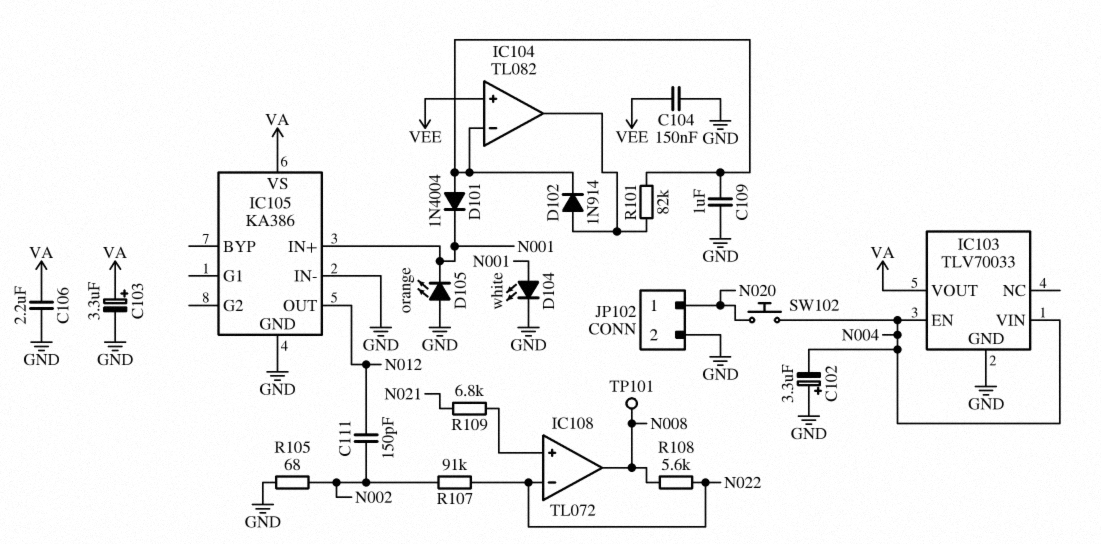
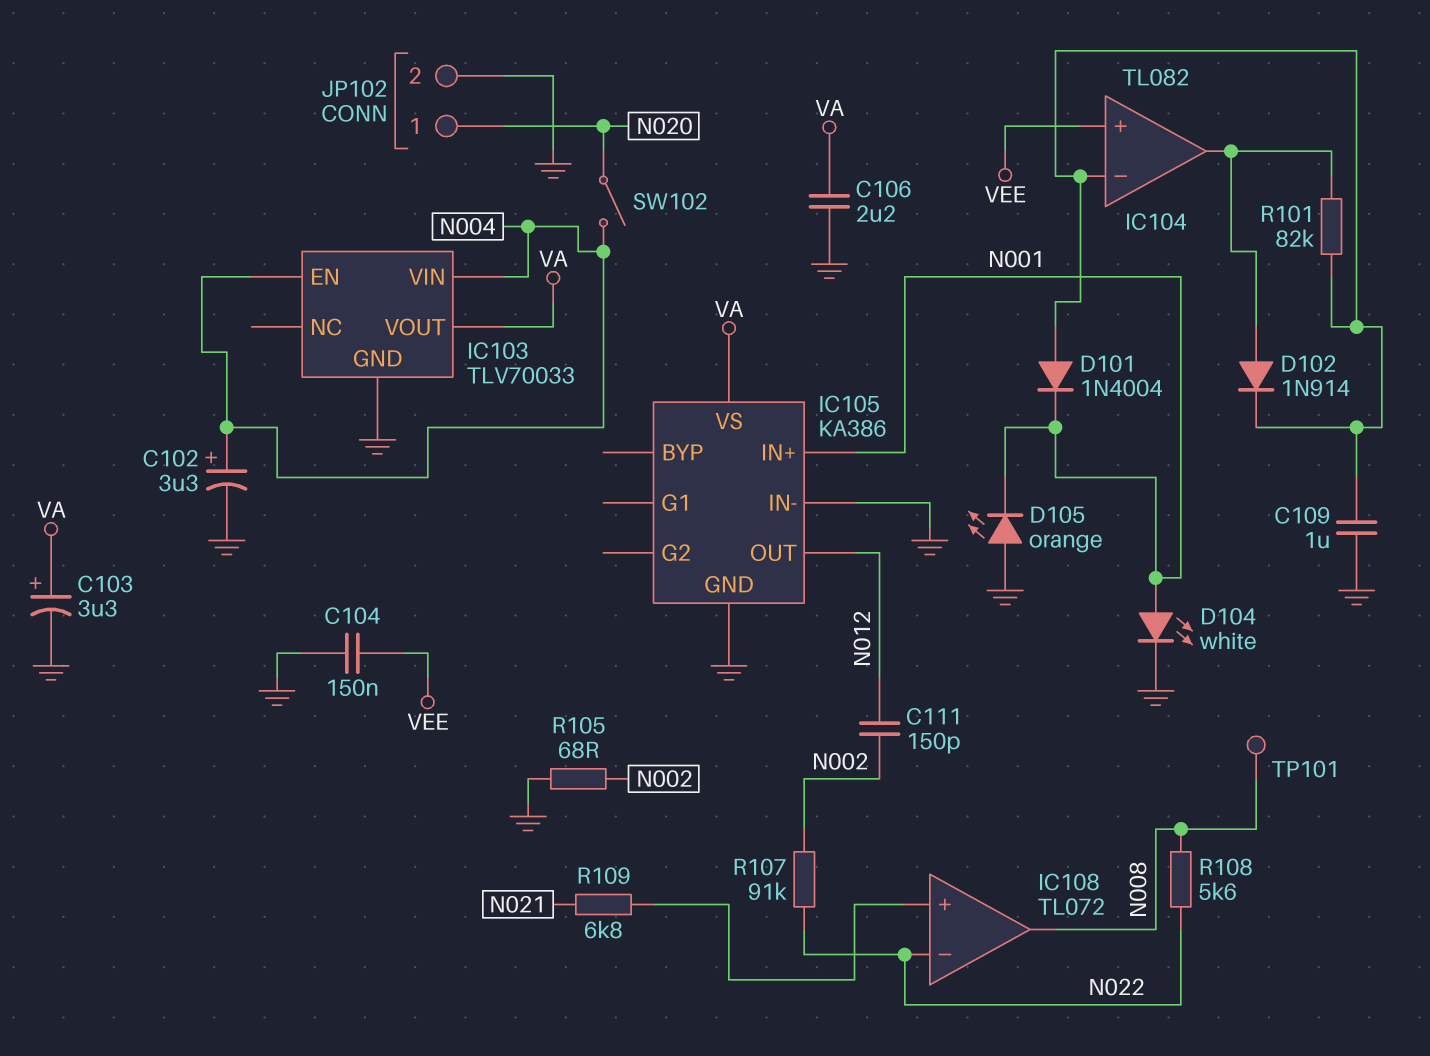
C102: 3.3uF (plus GND, minus N004) -> 3.3uF (plus N004, minus GND)
SW102: button (N004, N020) -> switch (N004, N020)

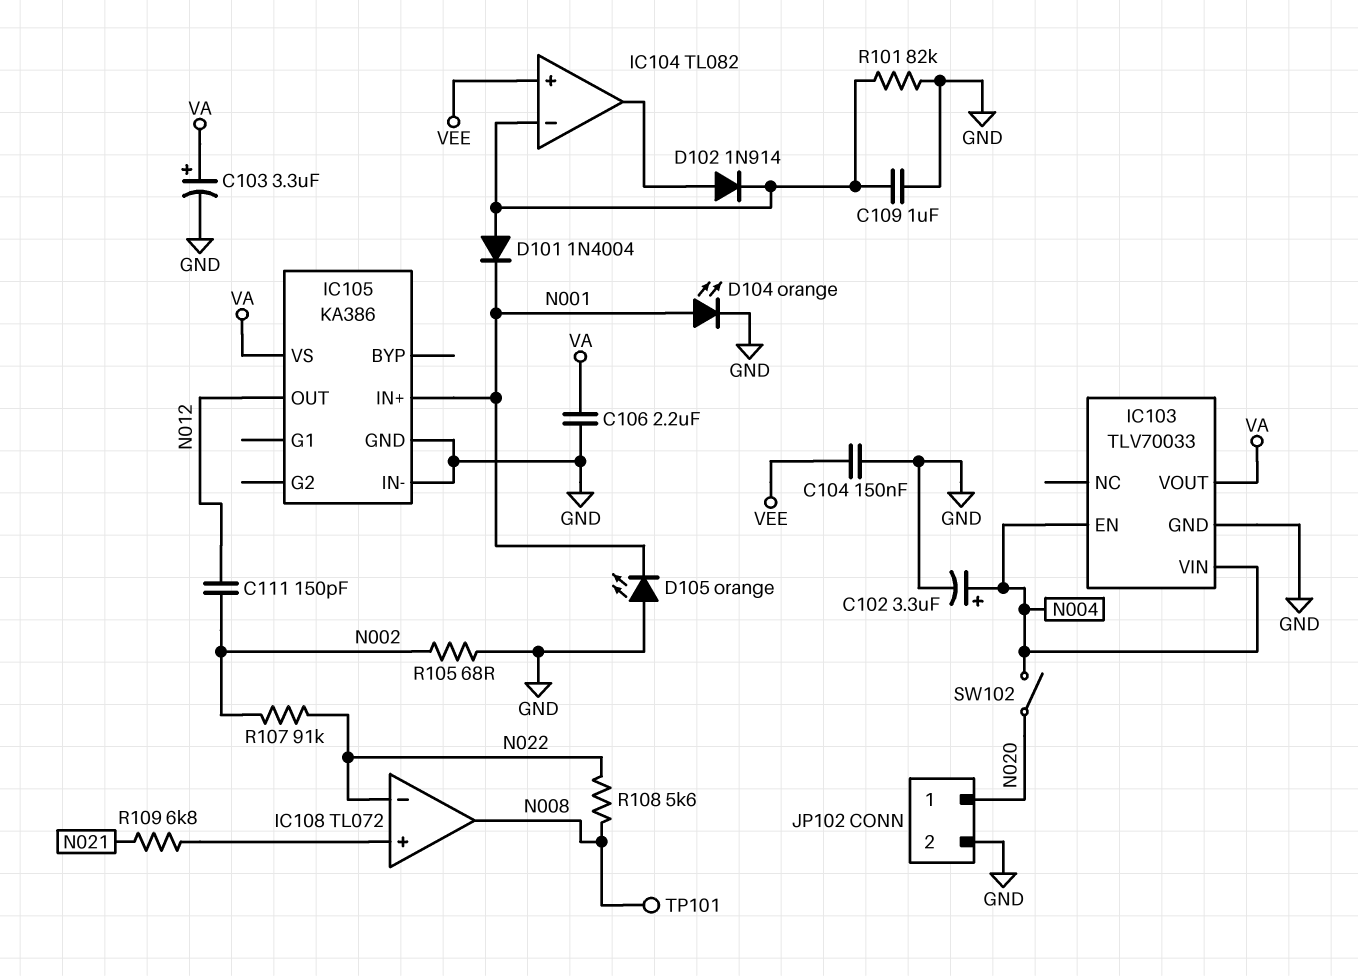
D104: LED white (A N001, K GND) -> LED orange (A N001, K GND)
R101: 82k (IC104/in-, IC104/out) -> 82k (GND, IC104/in-)

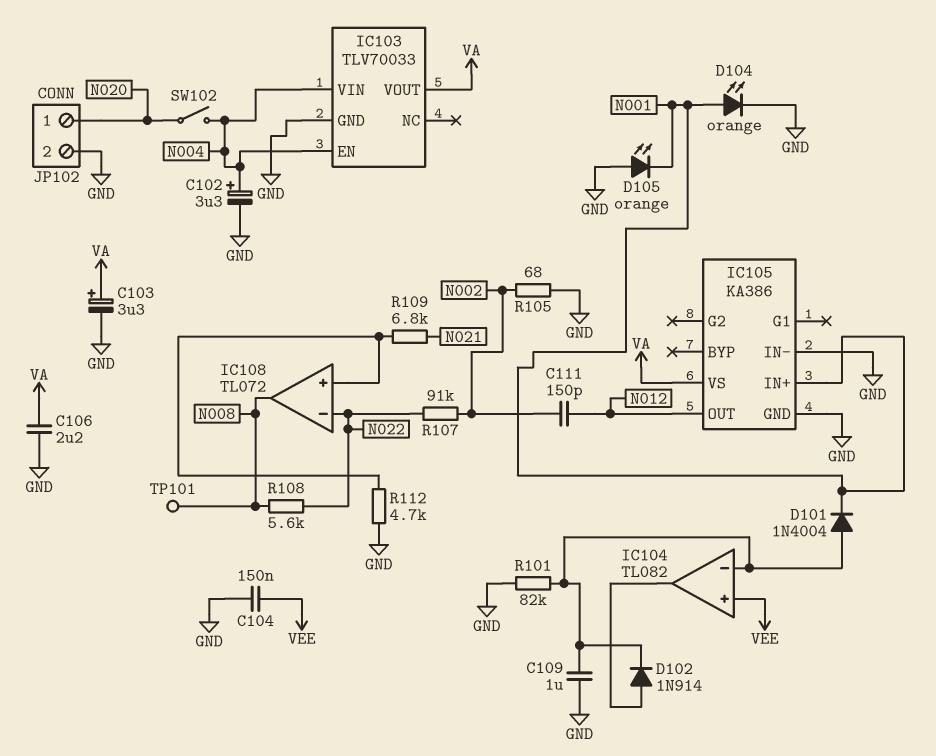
R112: none -> 4.7k (GND, IC108/in+)

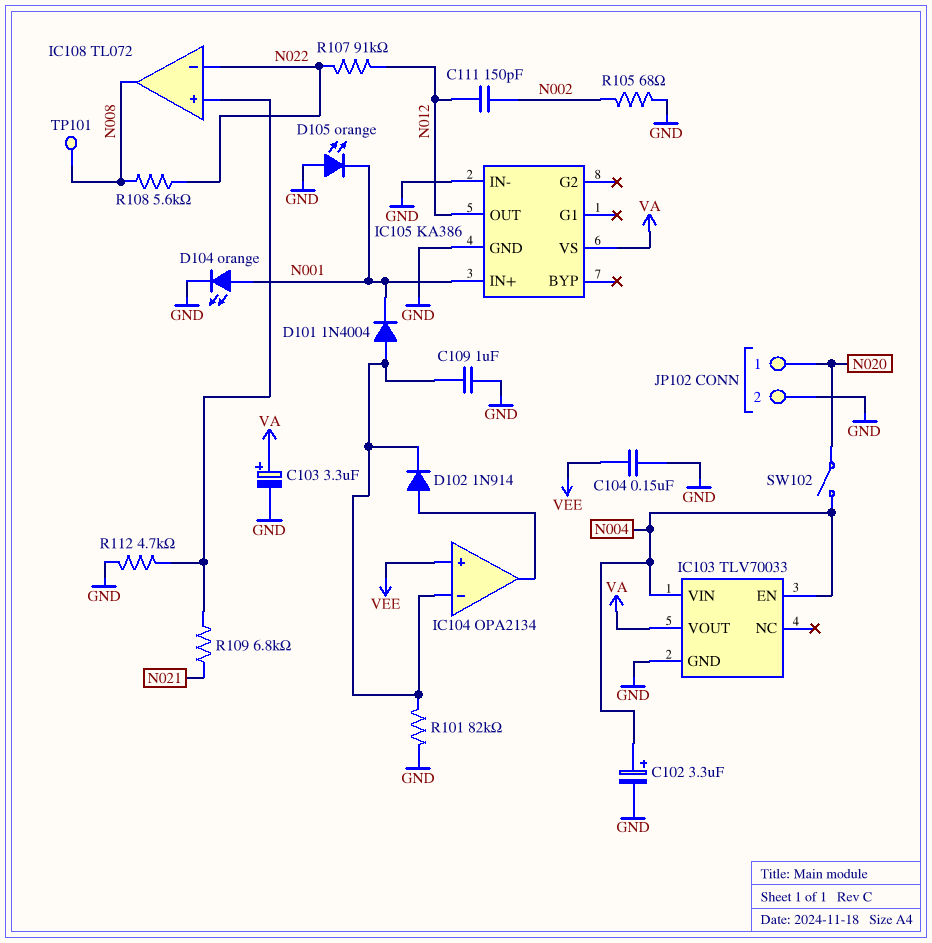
C106: 2.2uF (GND, VA) -> none
IC104: TL082 -> OPA2134
R107: 91k (N002, N022) -> 91k (N012, N022)

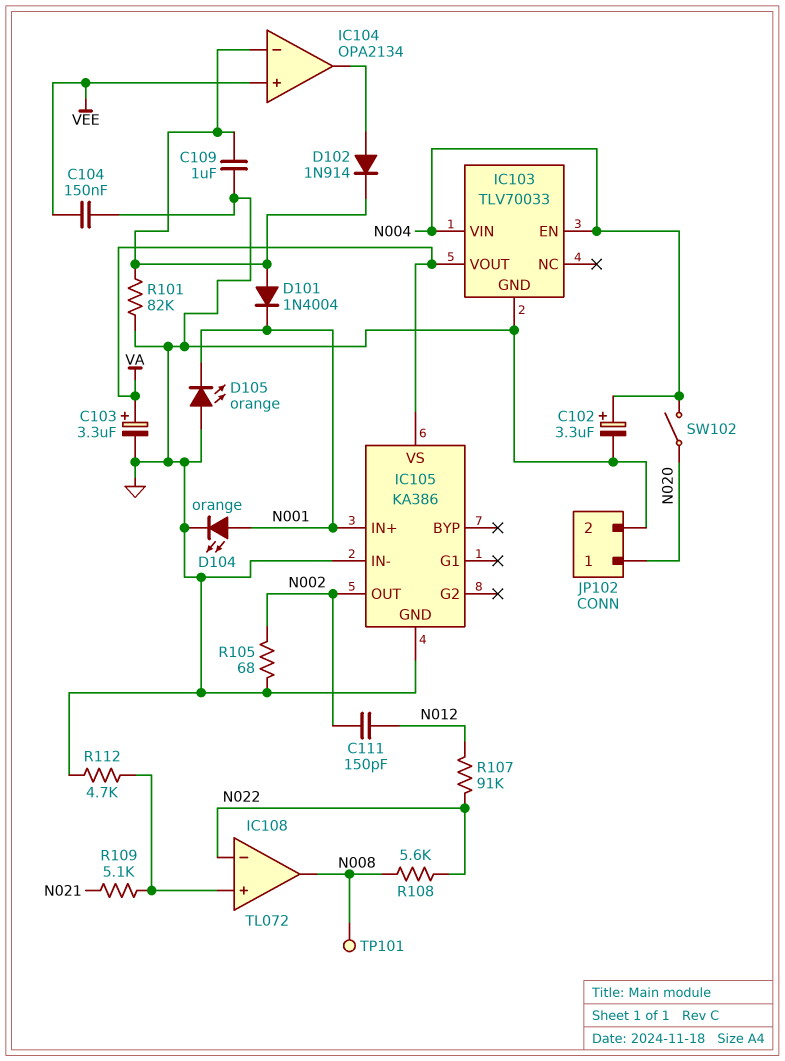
IC105 pin OUT: N012 -> N002
R109: 6.8k (IC108/in+, N021) -> 5.1k (IC108/in+, N021)

